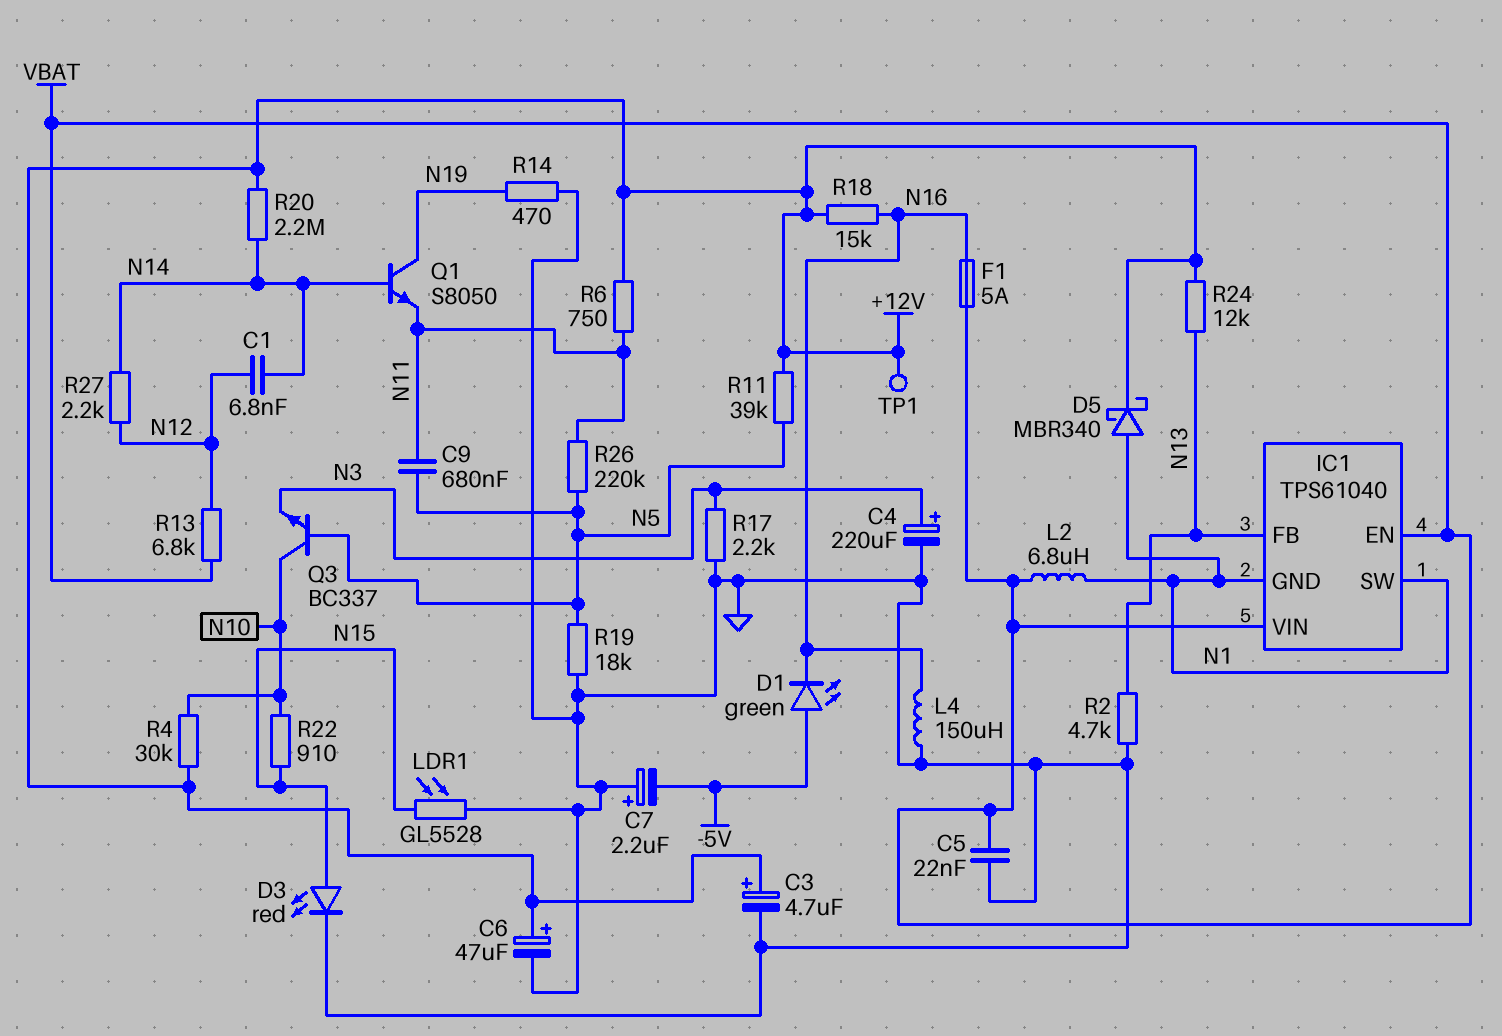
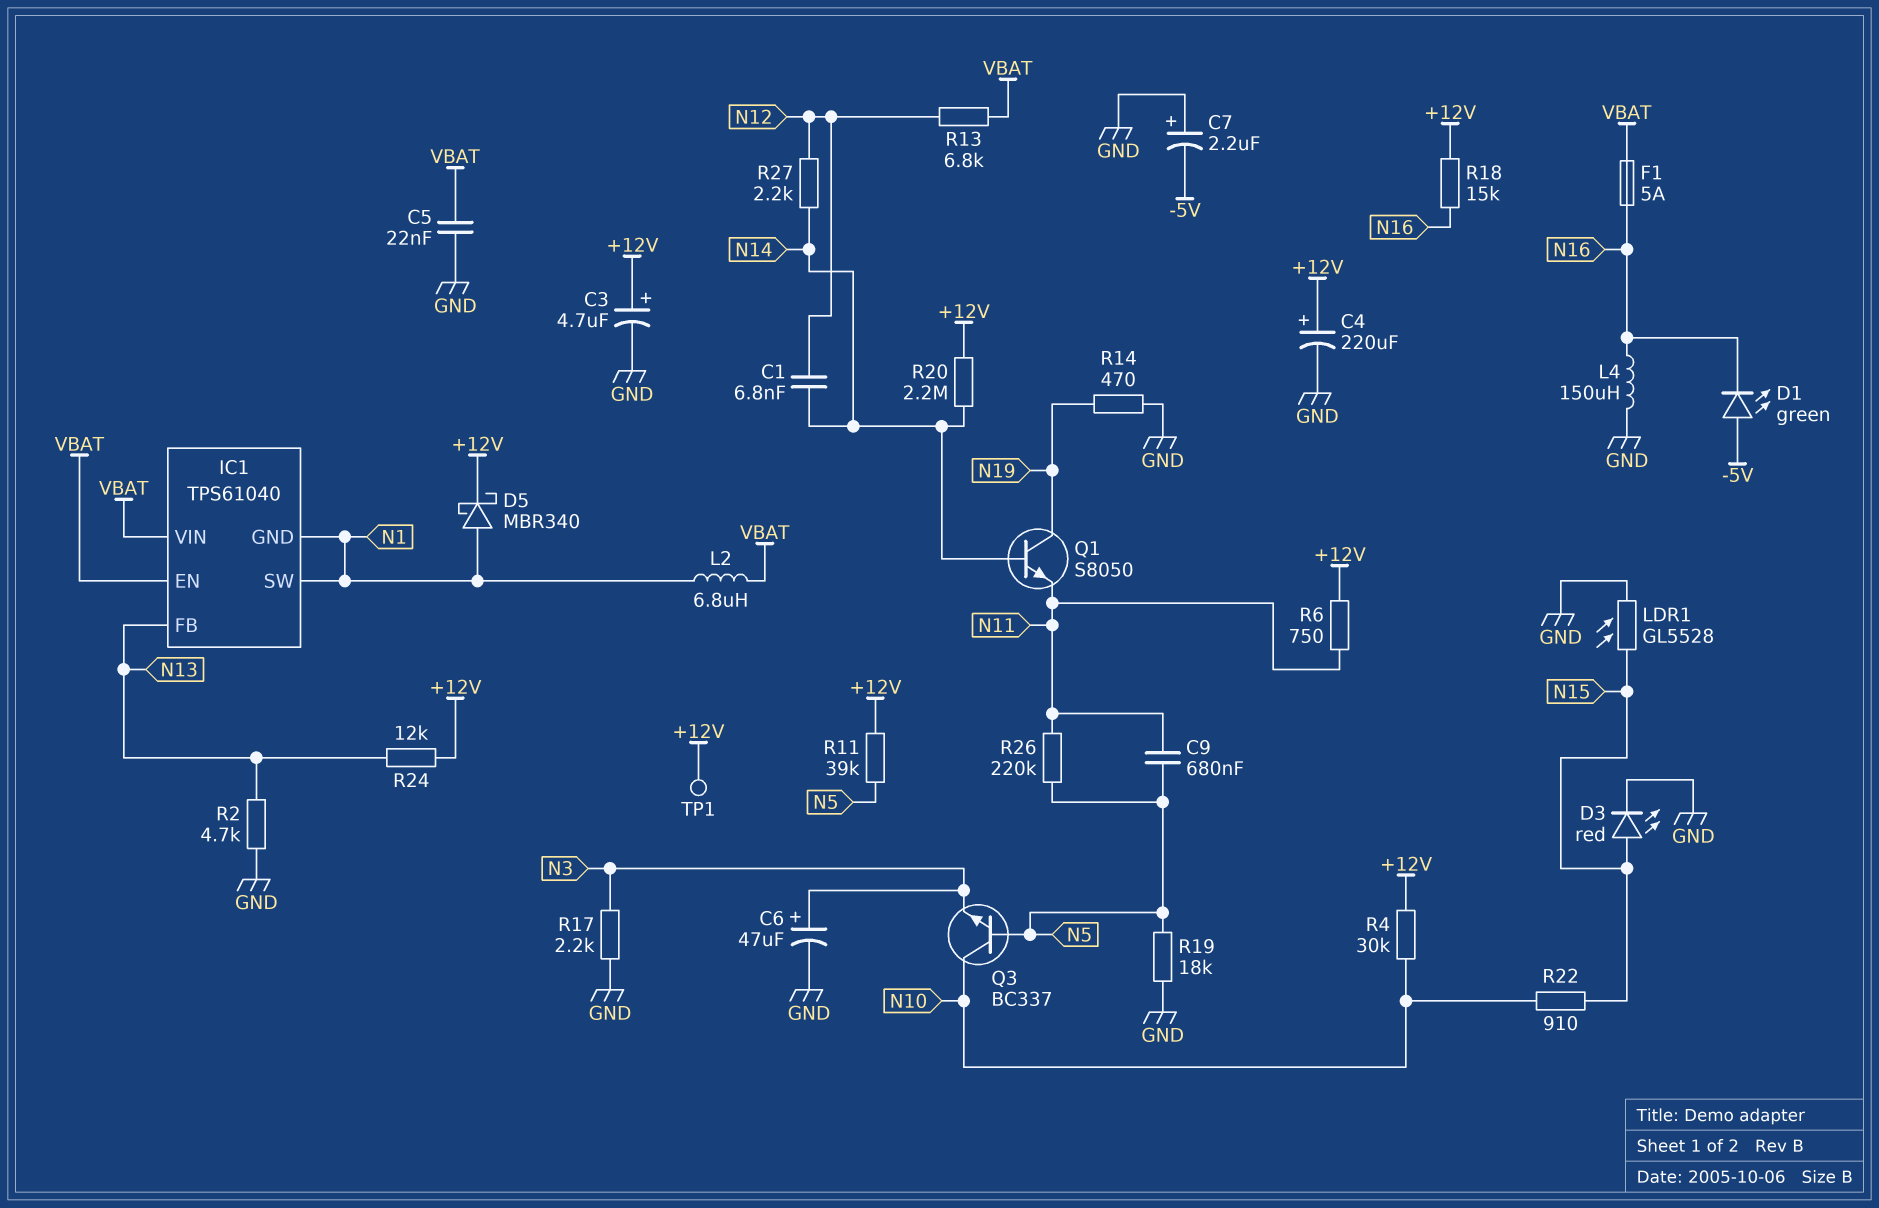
C4: 220uF (plus N3, minus GND) -> 220uF (plus +12V, minus GND)
C6: 47uF (plus +12V, minus GND) -> 47uF (plus N3, minus GND)

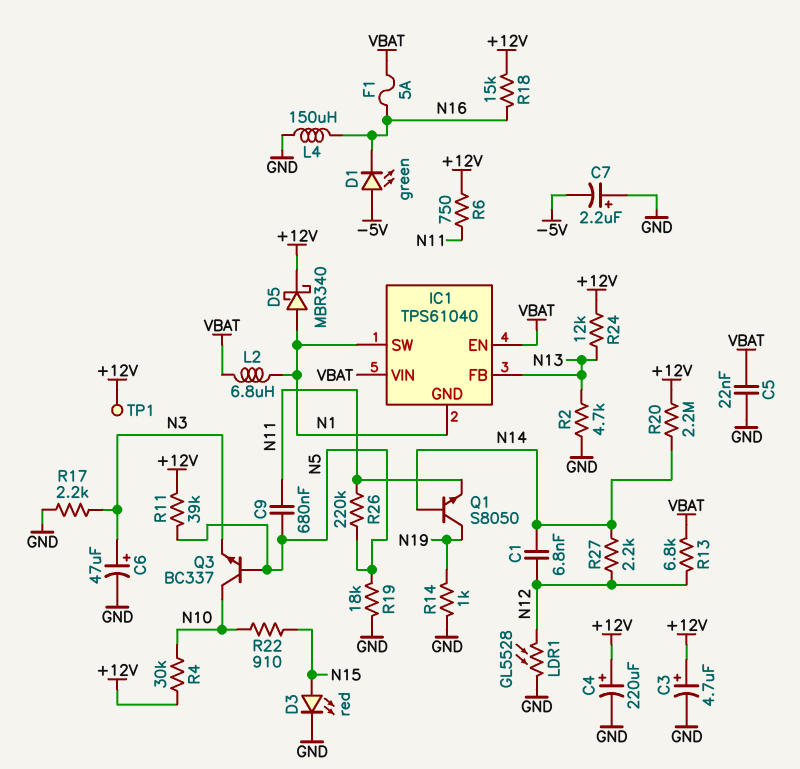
LDR1: GL5528 (GND, N15) -> GL5528 (GND, N12)
R14: 470 (GND, N19) -> 1k (GND, N19)

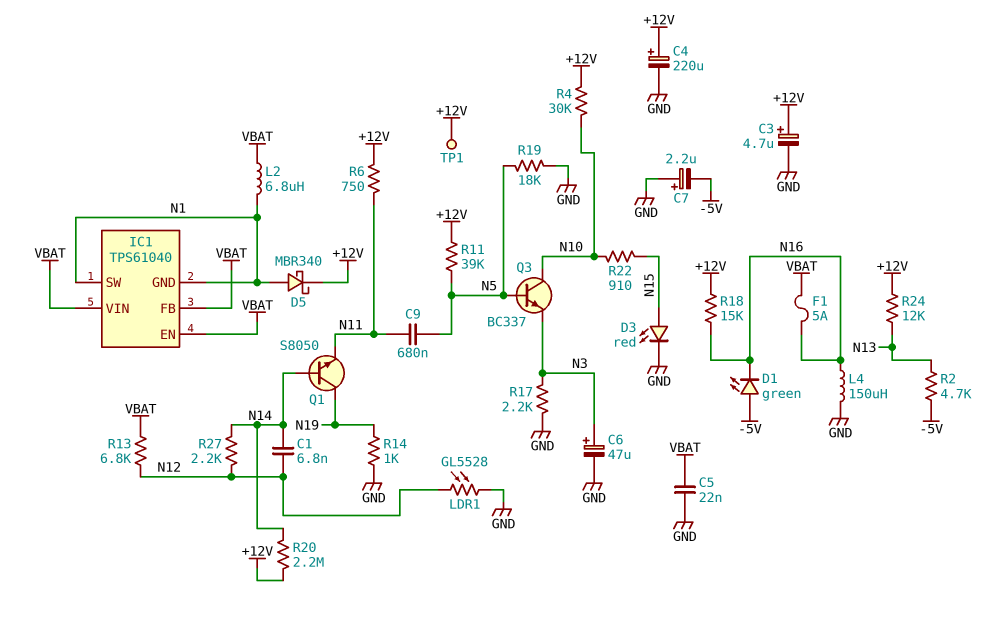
IC1 pin FB: N13 -> VBAT
R2: 4.7k (GND, N13) -> 4.7k (-5V, N13)
R26: 220k (N5, N11) -> none

